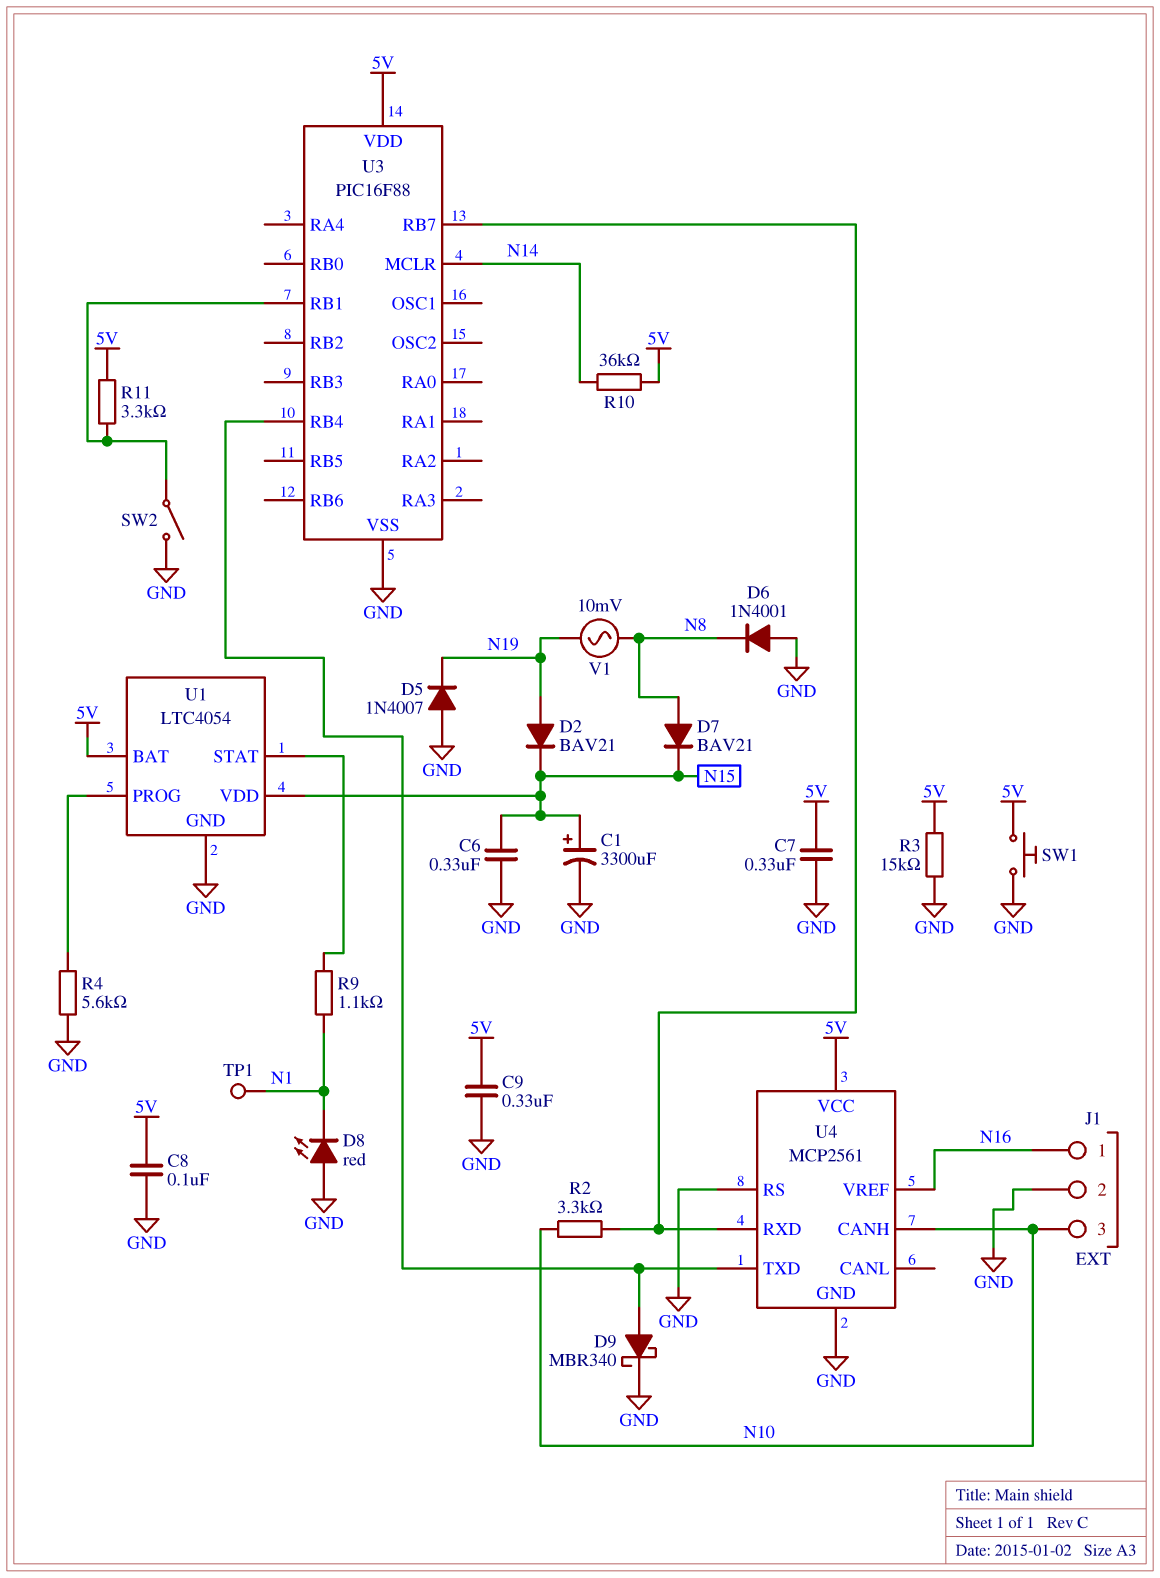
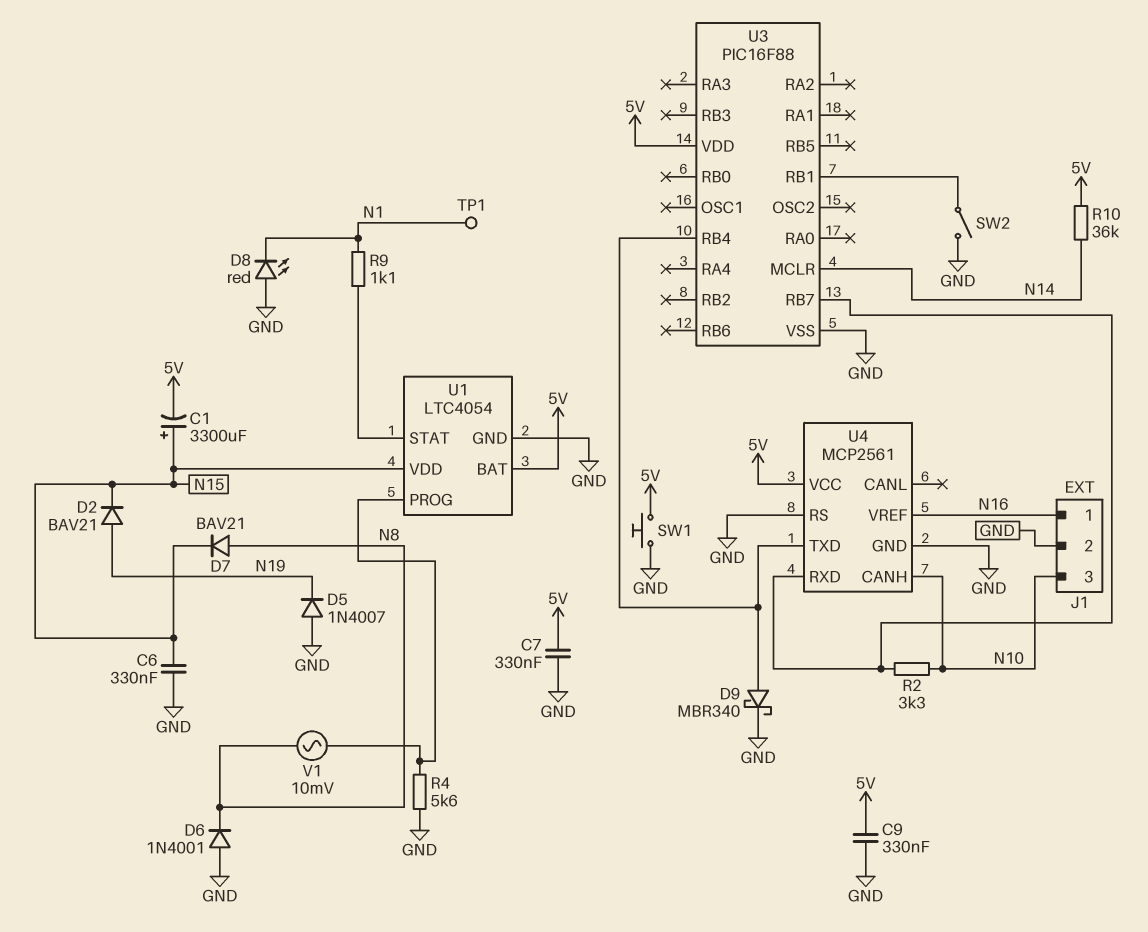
C1: 3300uF (plus N15, minus GND) -> 3300uF (plus N15, minus 5V)
C8: 100nF (5V, GND) -> none
R3: 15k (5V, GND) -> none
R11: 3.3k (5V, U3/RB1) -> none
V1: AC 10mV (N8, N19) -> AC 10mV (N8, U1/PROG)

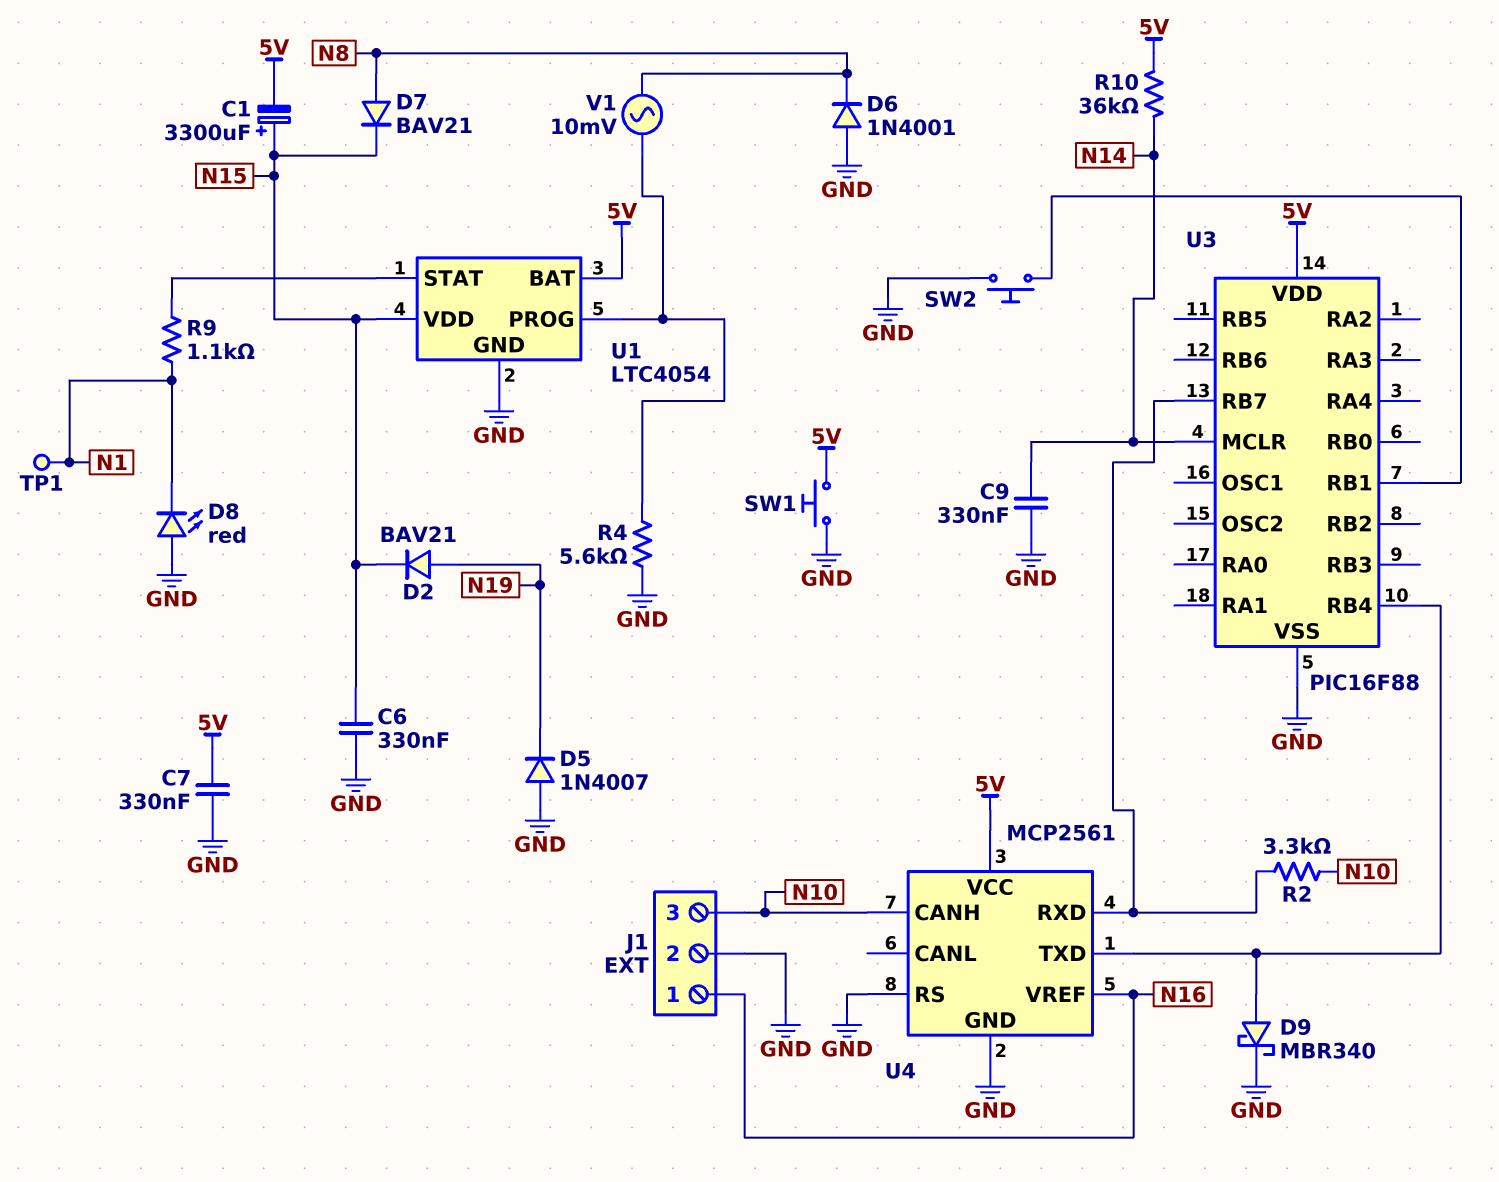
C9: 330nF (5V, GND) -> 330nF (GND, N14)
SW2: switch (GND, U3/RB1) -> button (GND, U3/RB1)

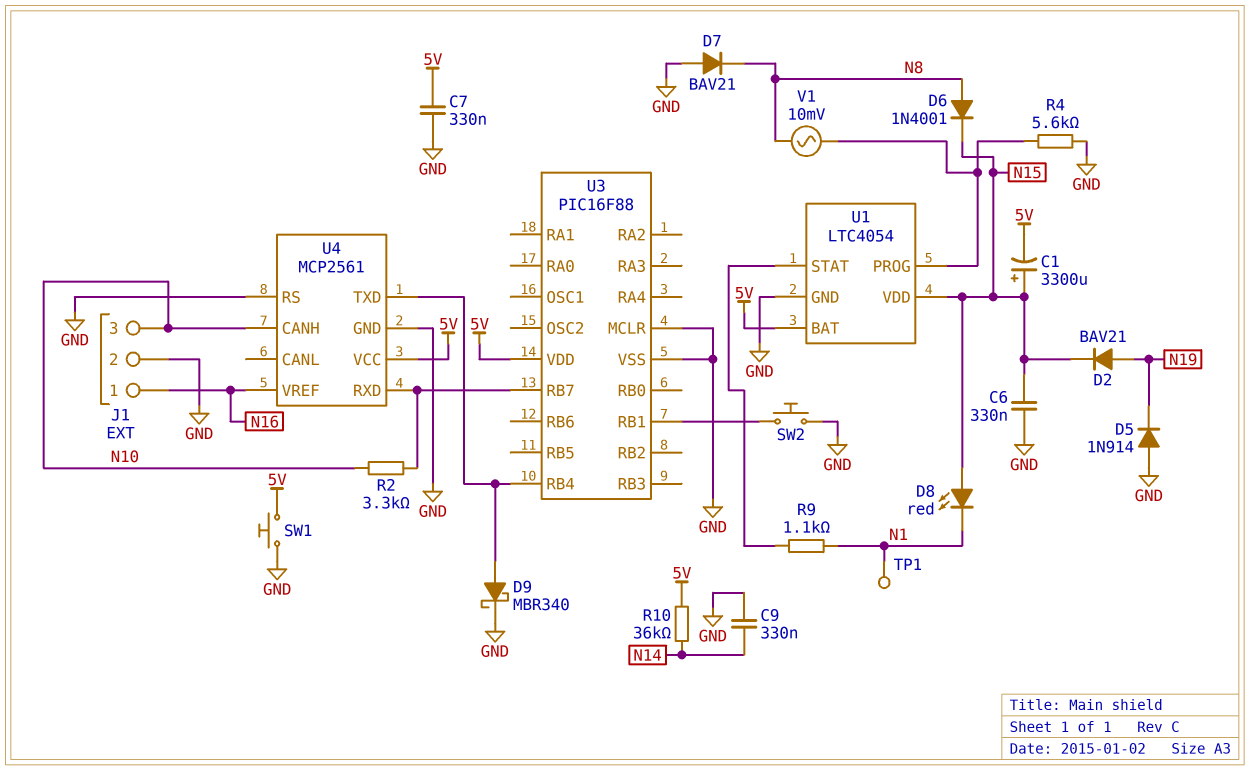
D5: diode 1N4007 (A GND, K N19) -> diode 1N914 (A GND, K N19)
D6: diode 1N4001 (A GND, K N8) -> diode 1N4001 (A N8, K N15)
D7: diode BAV21 (A N8, K N15) -> diode BAV21 (A GND, K N8)
D8: LED red (A GND, K N1) -> LED red (A N15, K N1)
U3 pin MCLR: N14 -> GND

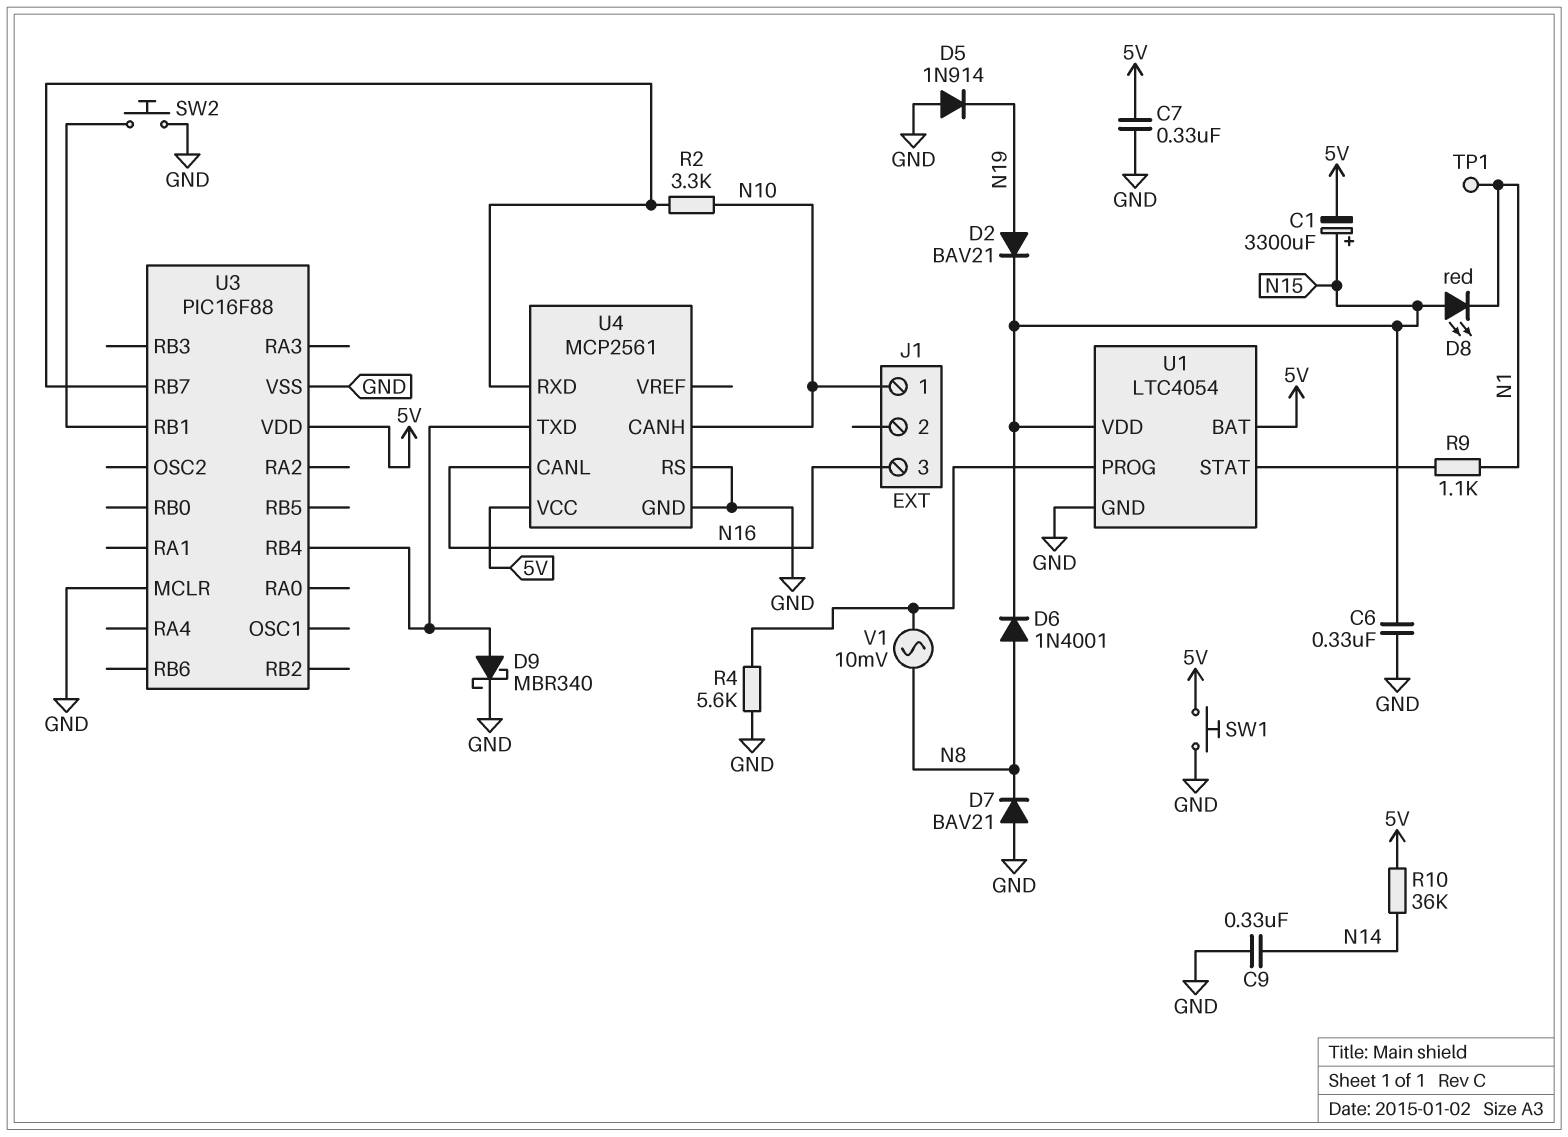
J1 pin 1: N16 -> N10
J1 pin 2: GND -> none
J1 pin 3: N10 -> N16
U4 pin CANL: none -> N16
U4 pin VREF: N16 -> none

